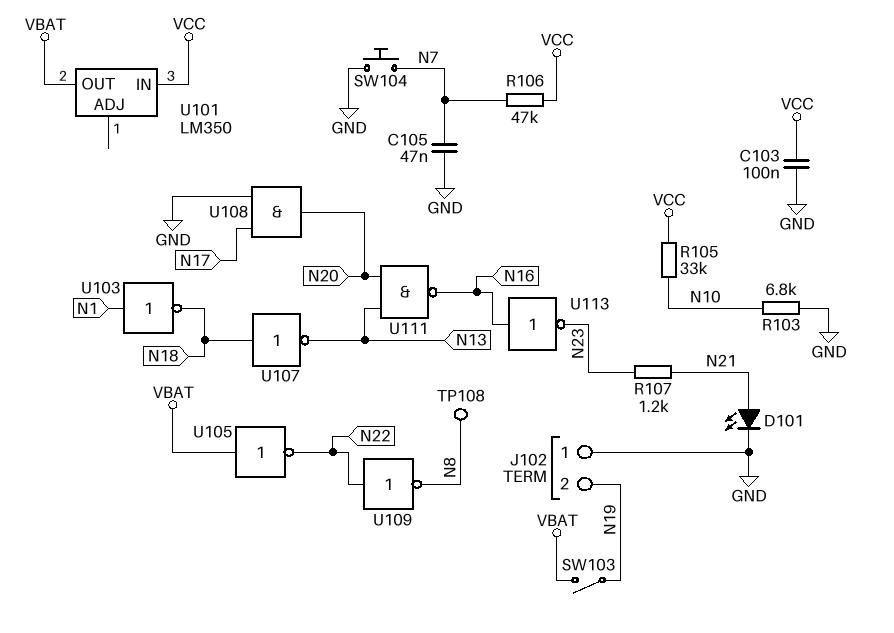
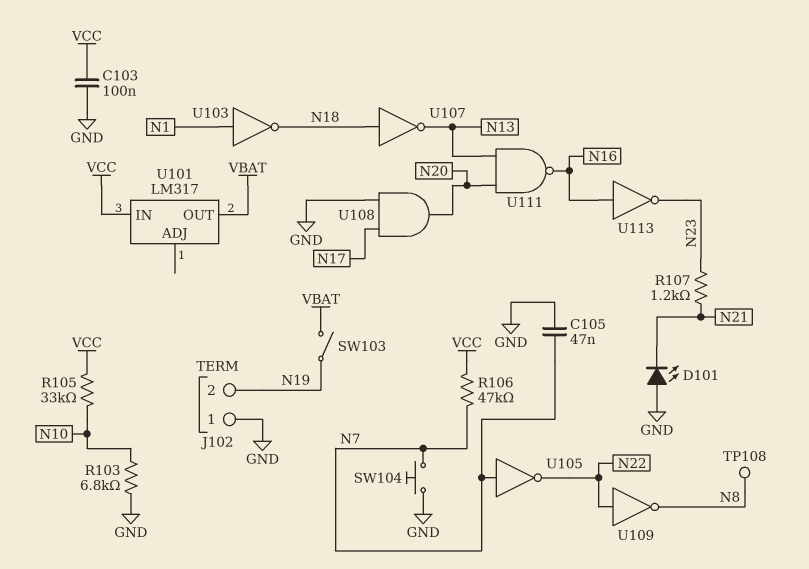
D101: LED (A N21, K GND) -> LED (A GND, K N21)
U101: LM350 -> LM317
U105: NOT (in VBAT, out N22) -> NOT (in N7, out N22)

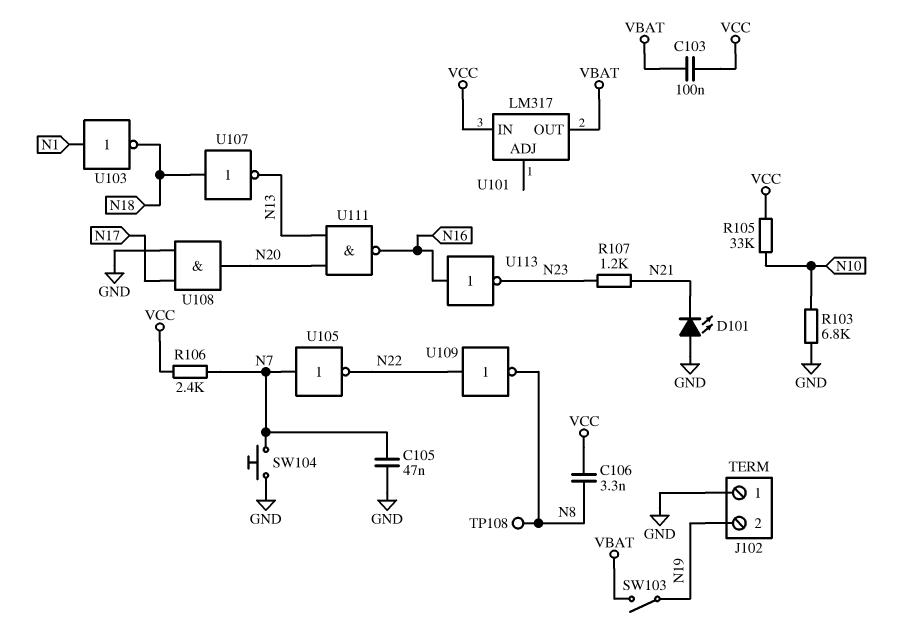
C103: 100nF (GND, VCC) -> 100nF (VBAT, VCC)
C106: none -> 3.3nF (N8, VCC)
R106: 47k (N7, VCC) -> 2.4k (N7, VCC)

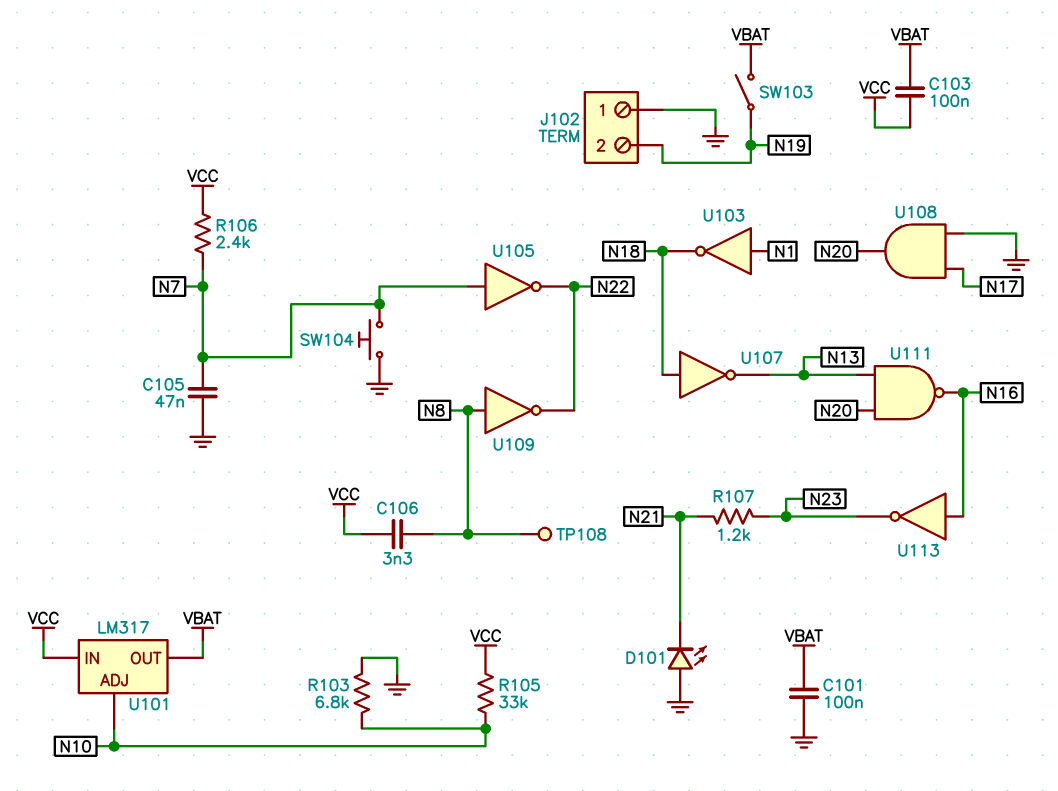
C101: none -> 100nF (GND, VBAT)
U101 pin ADJ: none -> N10
U109: NOT (in N22, out N8) -> NOT (in N8, out N22)

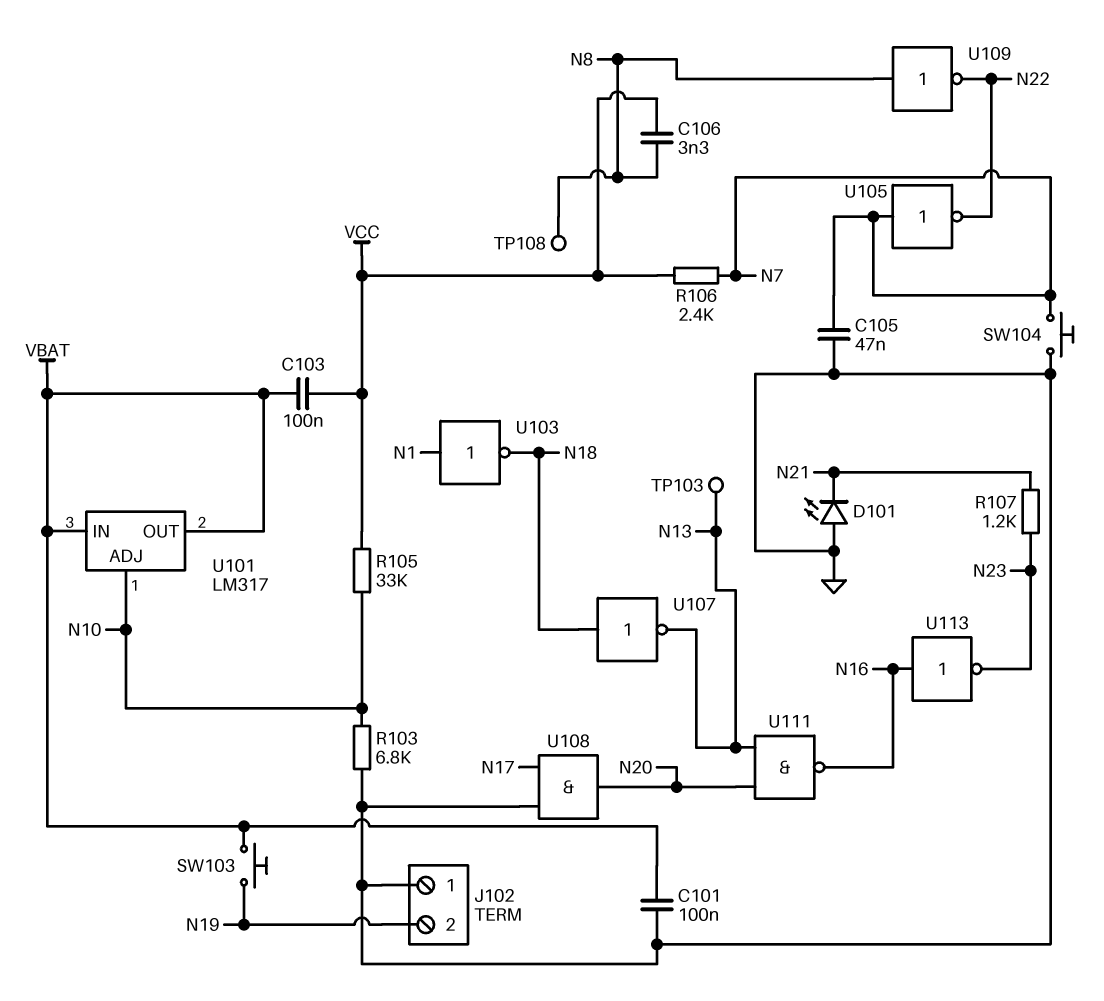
SW103: switch (N19, VBAT) -> button (N19, VBAT)
TP103: none -> test point (N13)
U101 pin IN: VCC -> VBAT

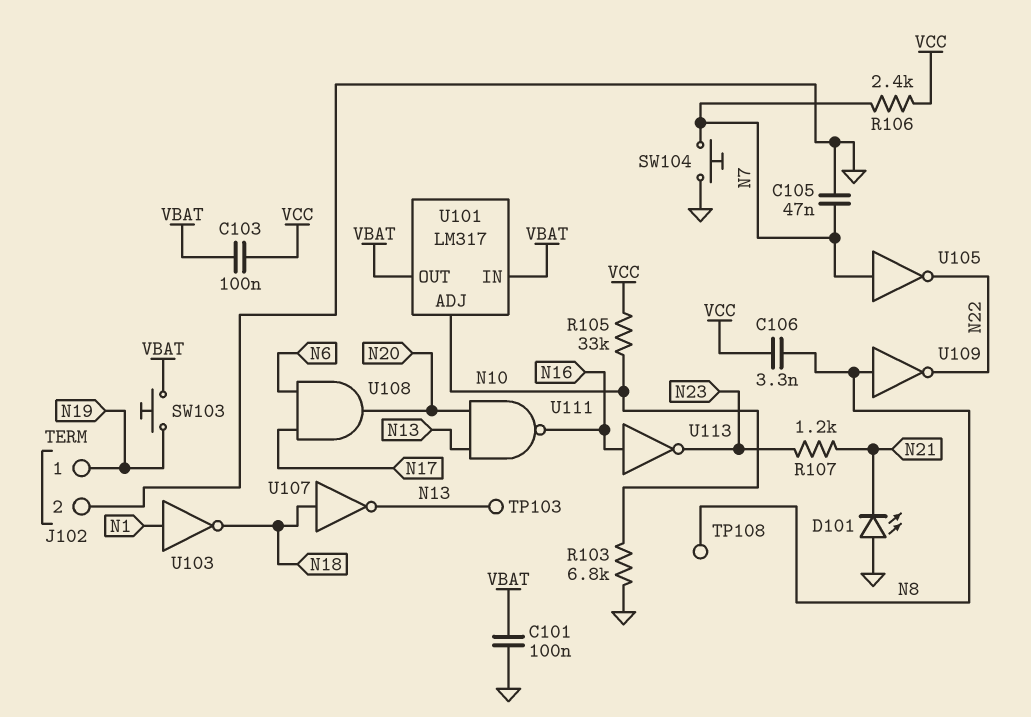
J102 pin 1: GND -> N19
J102 pin 2: N19 -> GND
U108: AND (in GND, in N17, out N20) -> AND (in N6, in N17, out N20)

